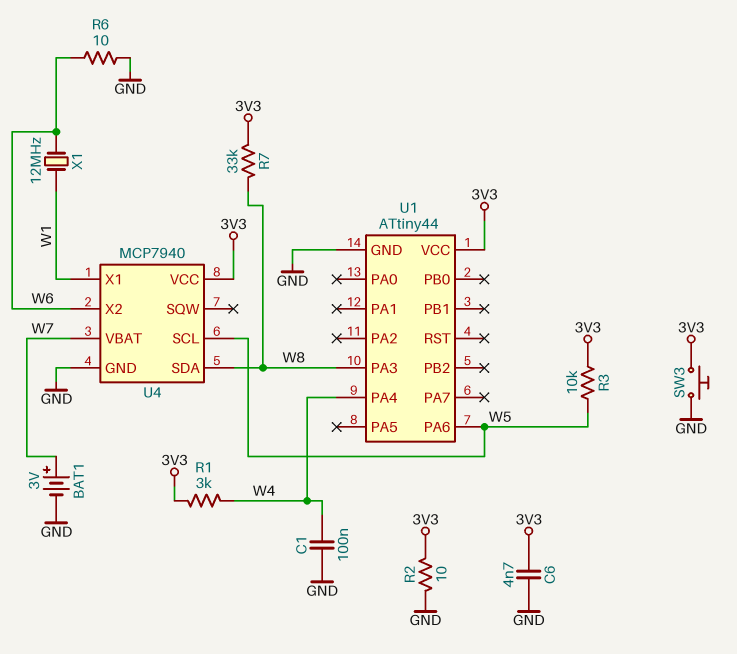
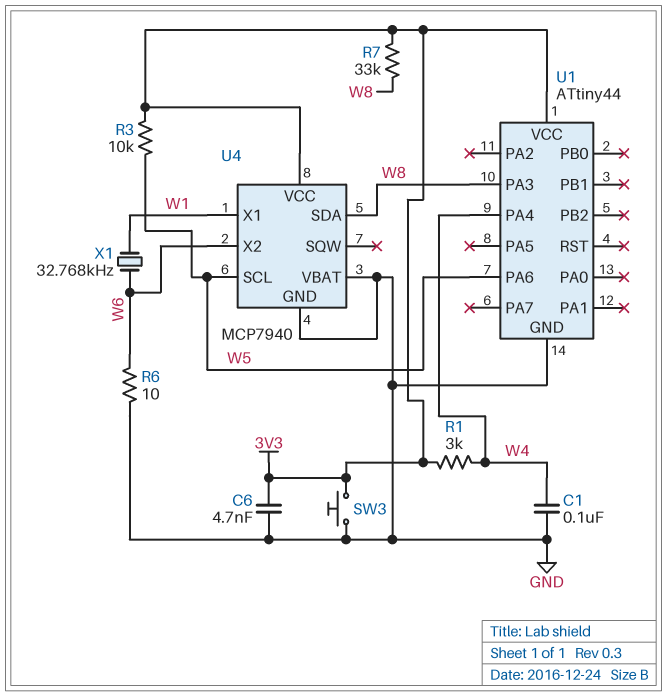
BAT1: 3V (plus W7, minus GND) -> none
R2: 10 (3V3, GND) -> none
U4 pin VBAT: W7 -> GND
X1: 12MHz (W1, W6) -> 32.768kHz (W1, W6)

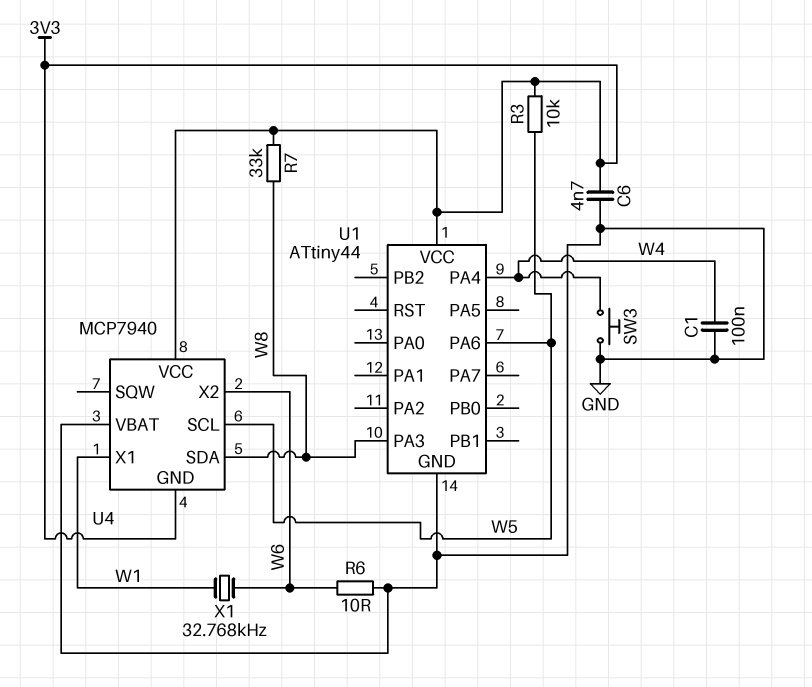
R1: 3k (3V3, W4) -> none
SW3: button (3V3, GND) -> button (GND, W4)
U4 pin GND: GND -> 3V3

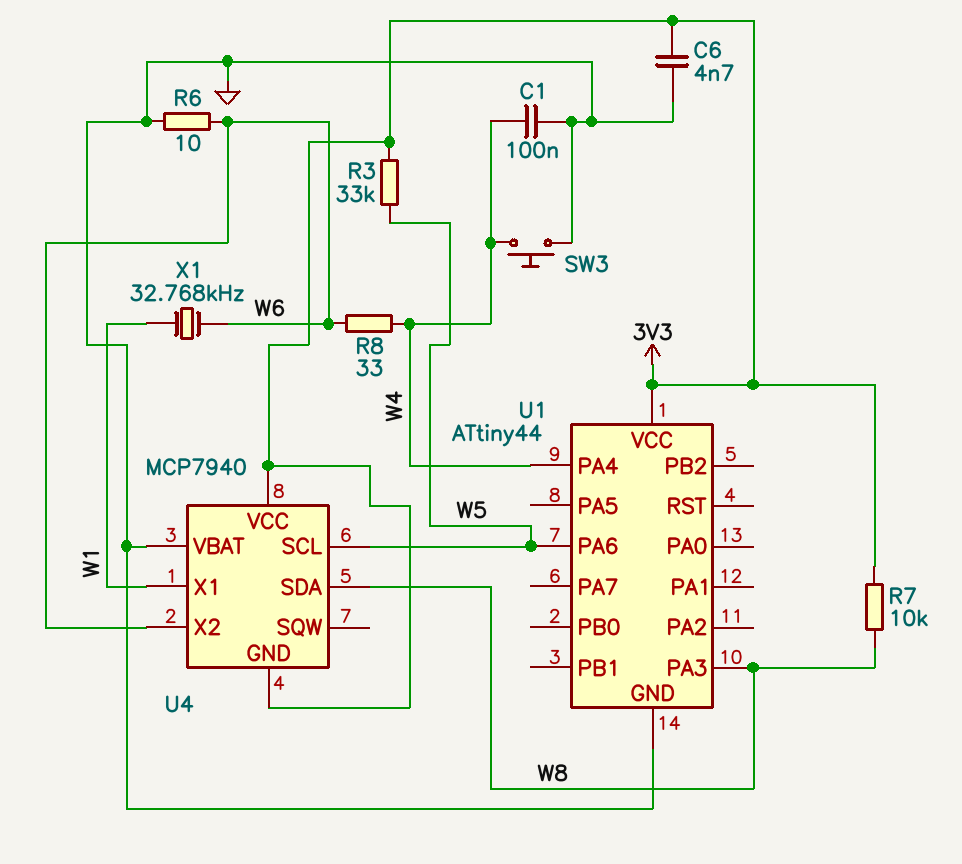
R3: 10k (3V3, W5) -> 33k (3V3, W5)
R7: 33k (3V3, W8) -> 10k (3V3, W8)
R8: none -> 33 (W4, W6)

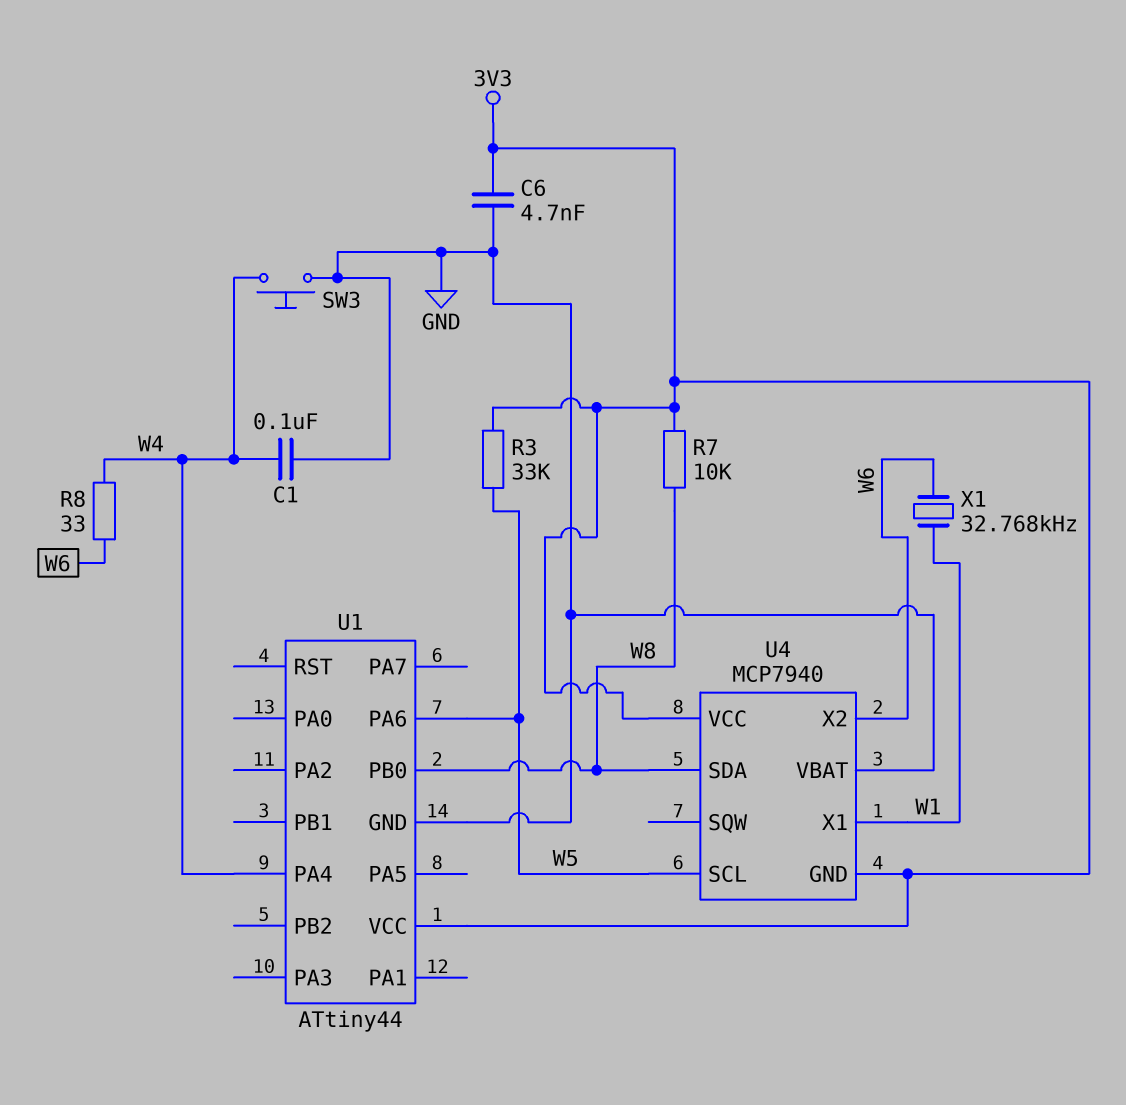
R6: 10 (GND, W6) -> none
U1 pin PA3: W8 -> none
U1 pin PB0: none -> W8

